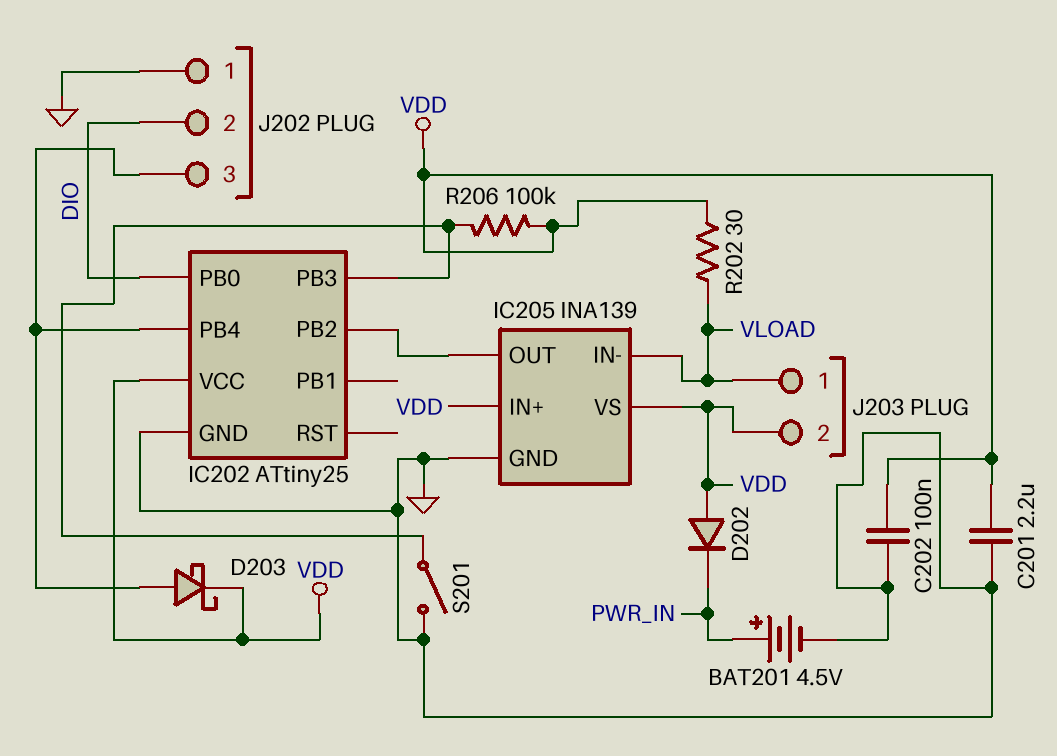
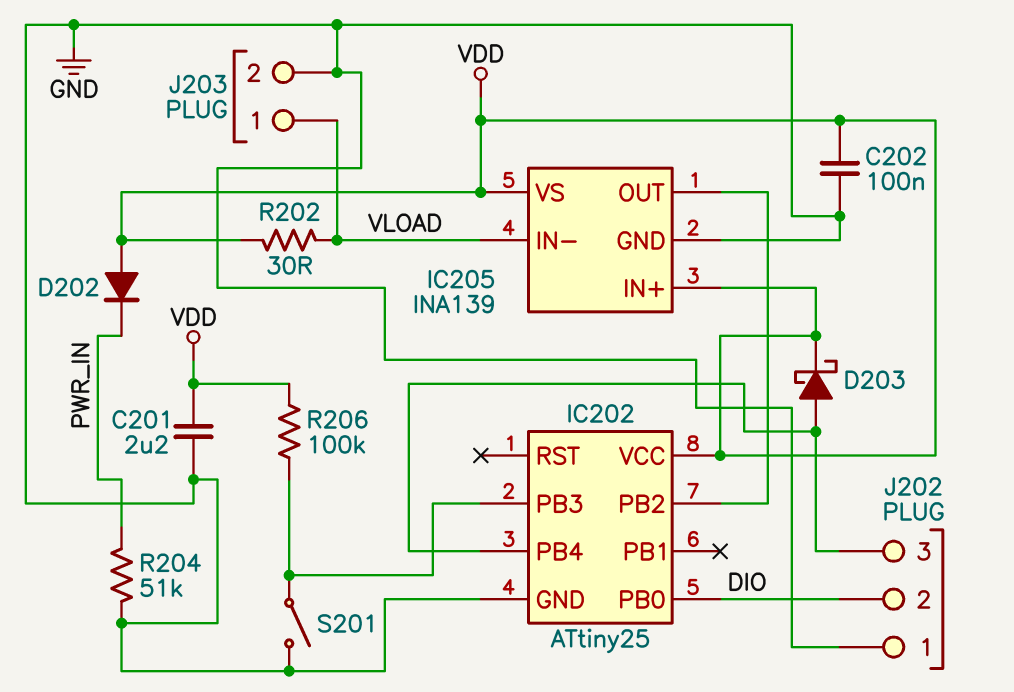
BAT201: 4.5V (plus PWR_IN, minus GND) -> none
J203 pin 2: VDD -> GND
R204: none -> 51k (GND, PWR_IN)

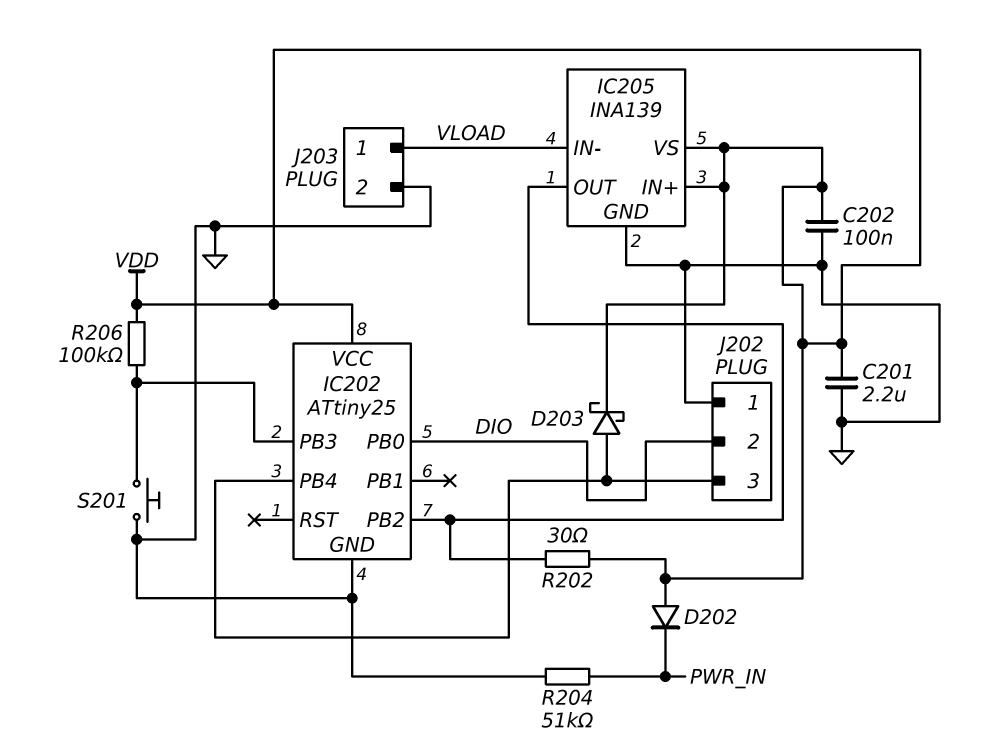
R202: 30 (VDD, VLOAD) -> 30 (IC202/PB2, VDD)
S201: switch (GND, IC202/PB3) -> button (GND, IC202/PB3)

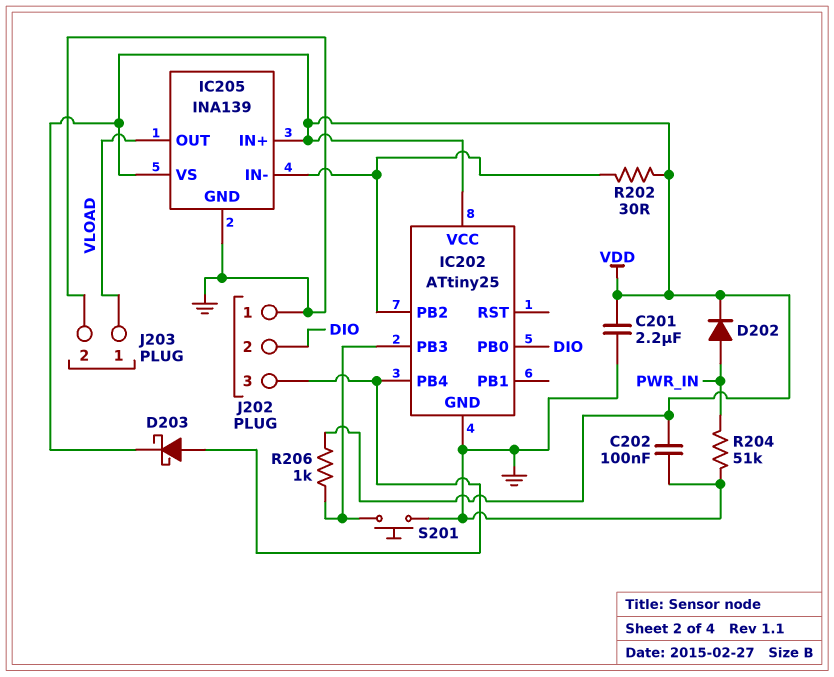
D202: diode (A VDD, K PWR_IN) -> diode (A PWR_IN, K VDD)
IC205 pin IN-: VLOAD -> IC202/PB2
IC205 pin OUT: IC202/PB2 -> VLOAD
R206: 100k (IC202/PB3, VDD) -> 1k (IC202/PB3, VDD)

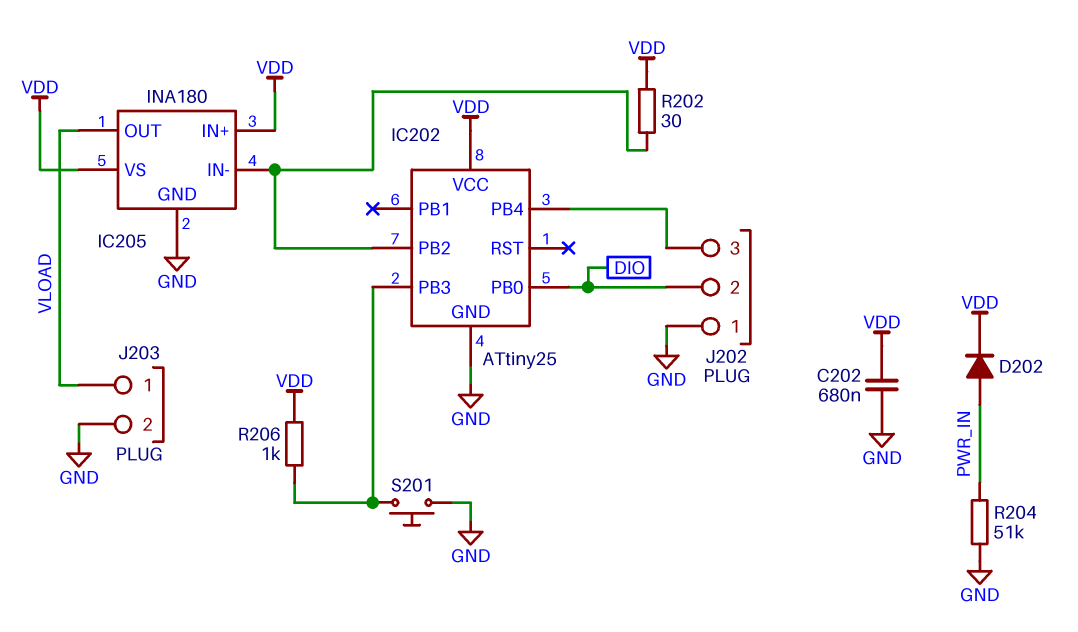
C201: 2.2uF (GND, VDD) -> none
C202: 100nF (GND, VDD) -> 680nF (GND, VDD)
D203: schottky (A IC202/PB4, K VDD) -> none
IC205: INA139 -> INA180

